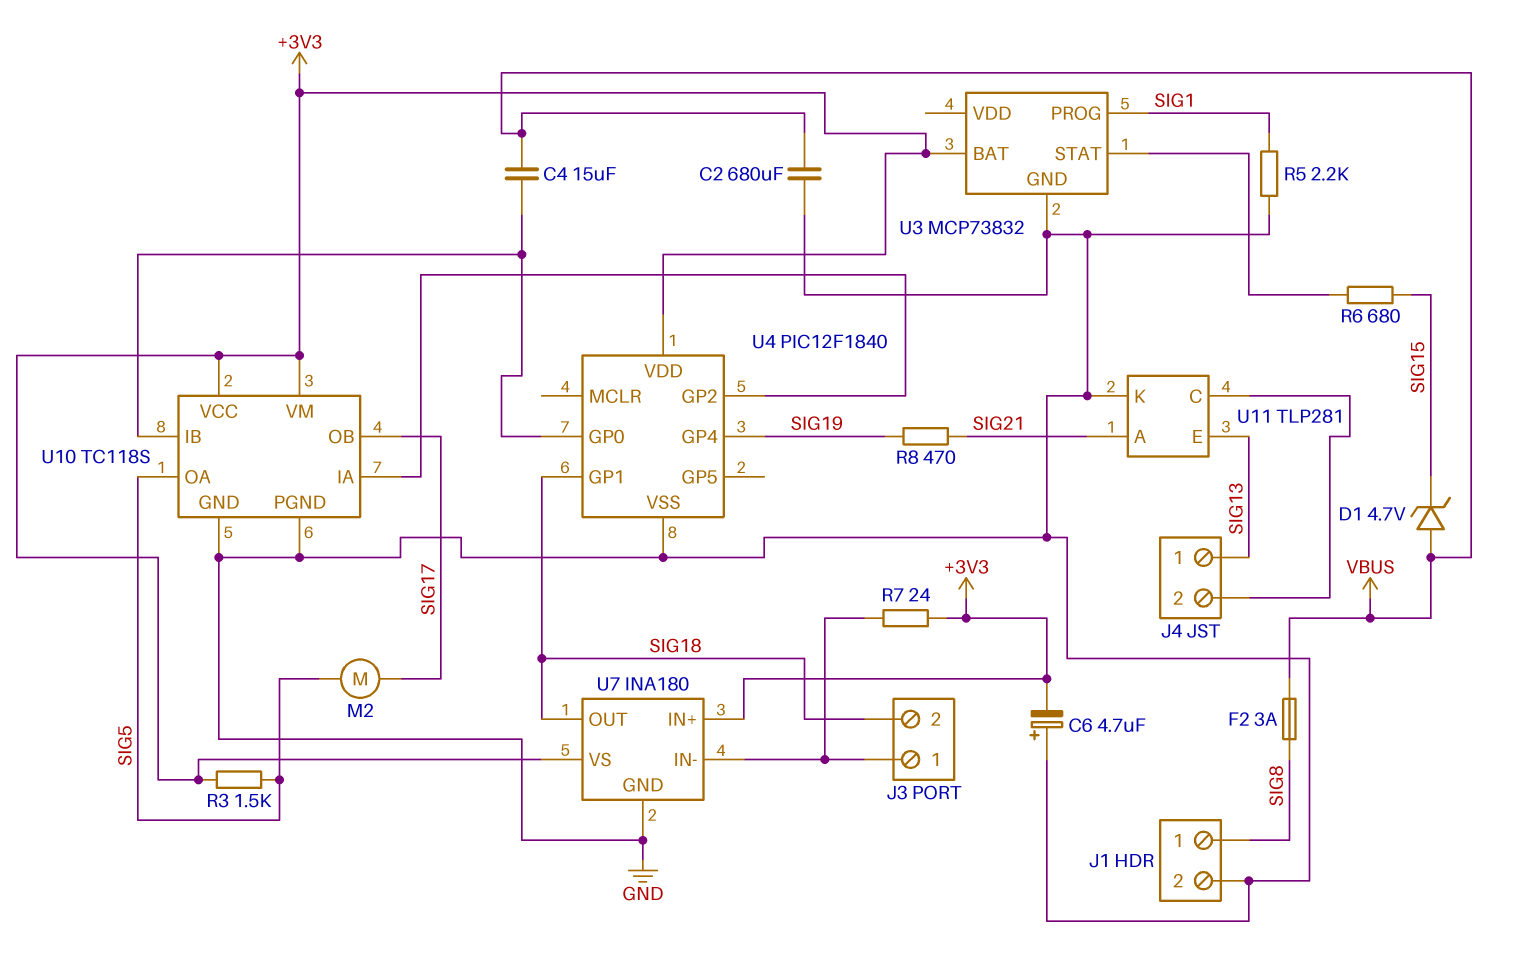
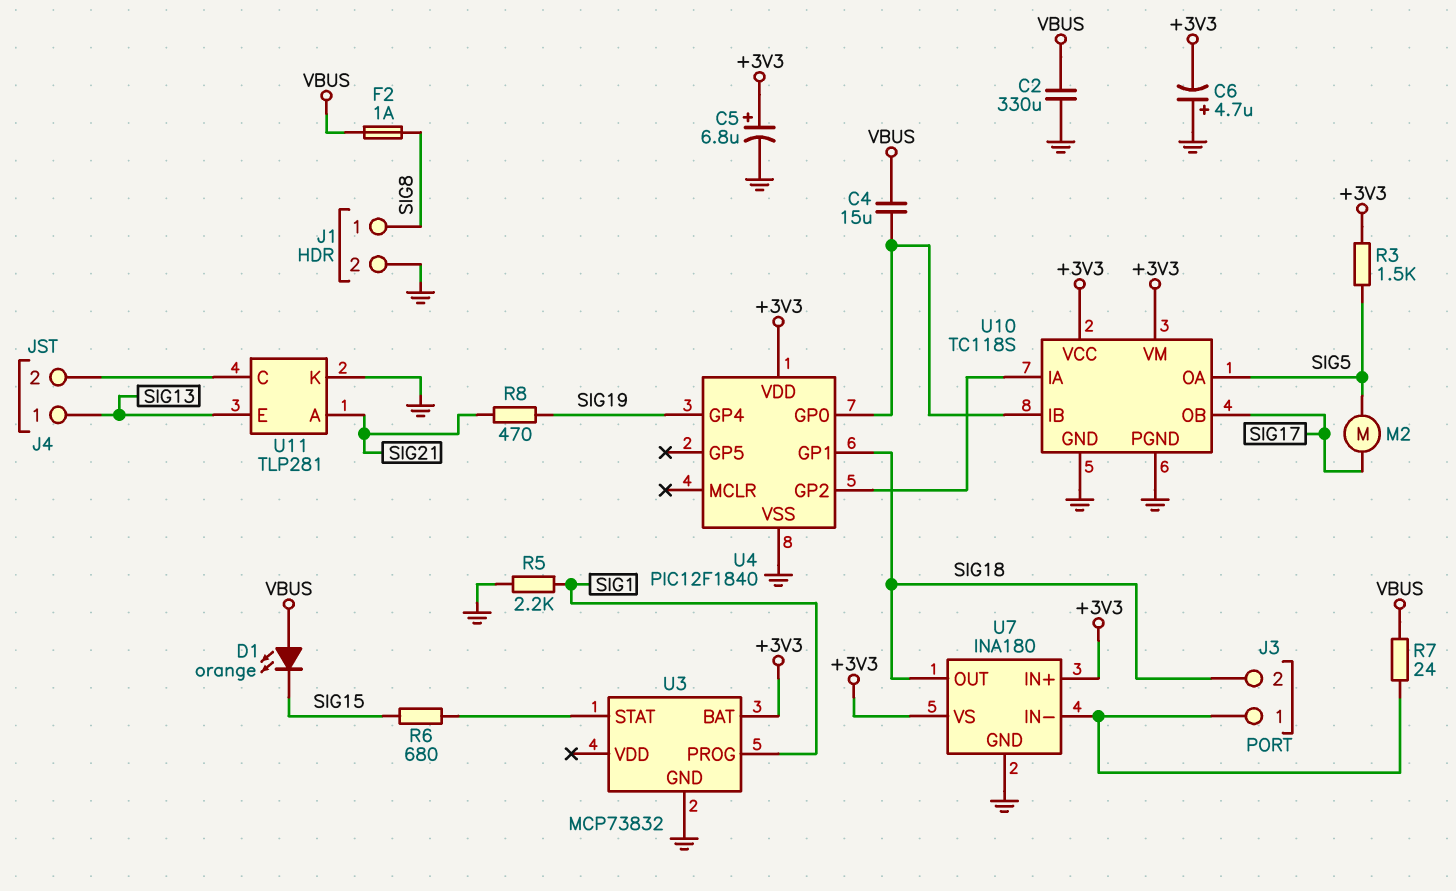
C2: 680uF (GND, VBUS) -> 330uF (GND, VBUS)
C5: none -> 6.8uF (plus +3V3, minus GND)
D1: zener 4.7V (A VBUS, K SIG15) -> LED orange (A VBUS, K SIG15)
F2: 3A (SIG8, VBUS) -> 1A (SIG8, VBUS)
R7: 24 (+3V3, J3/1) -> 24 (J3/1, VBUS)

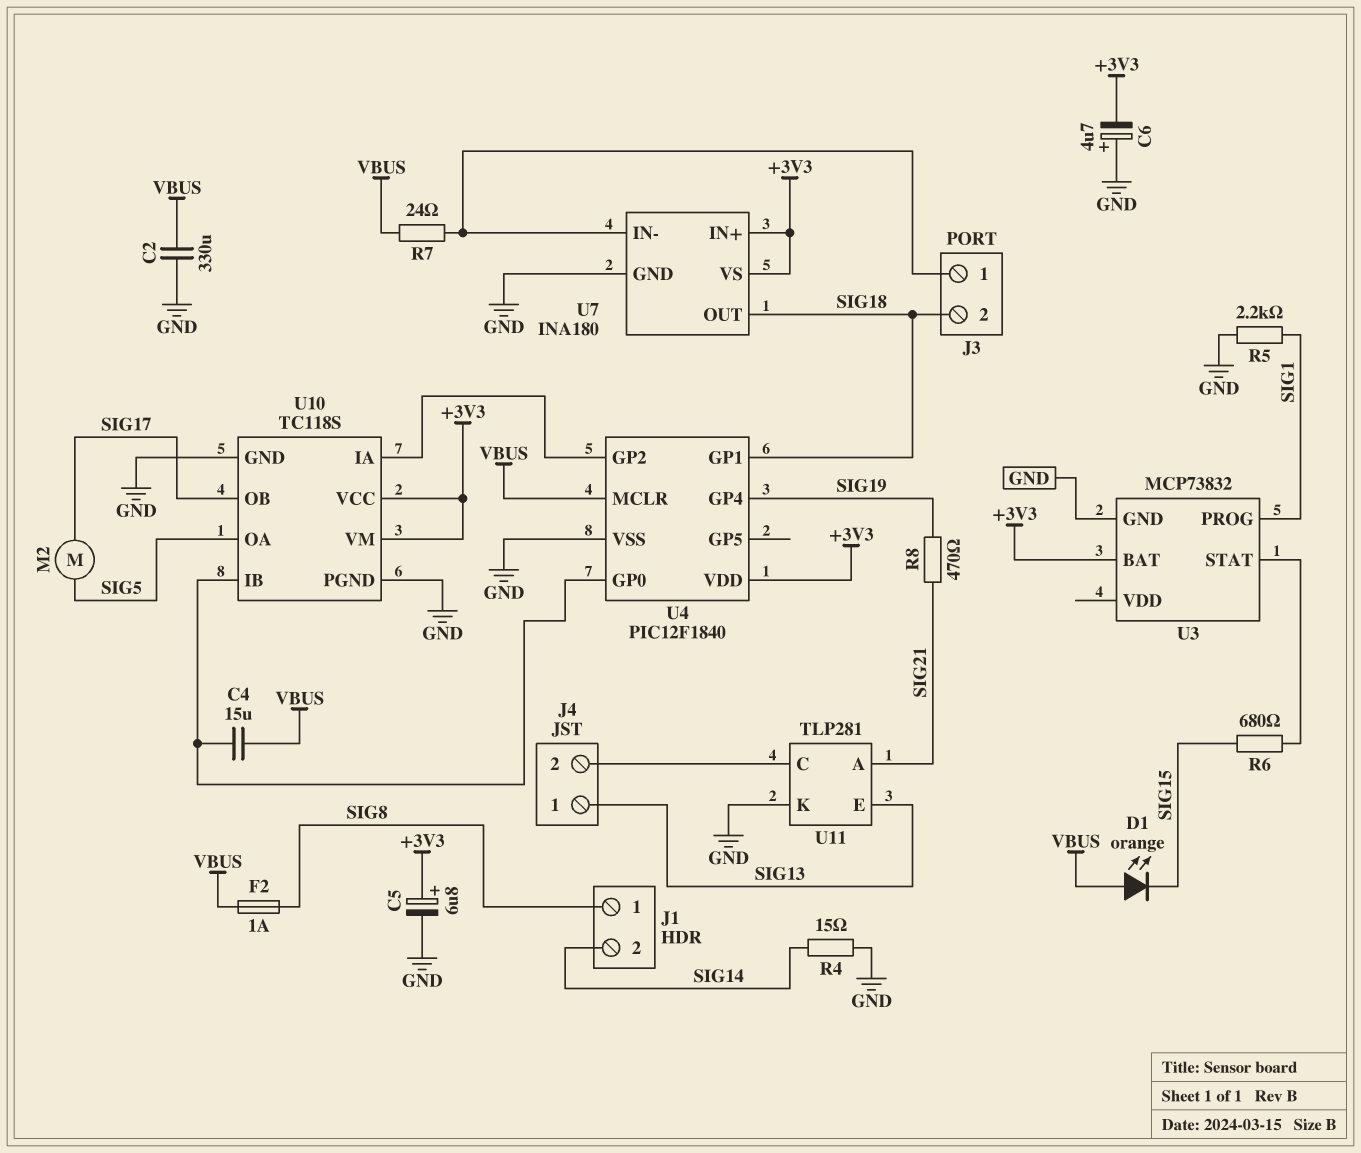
J1 pin 2: GND -> SIG14
R3: 1.5k (+3V3, SIG5) -> none
R4: none -> 15 (GND, SIG14)
U4 pin MCLR: none -> VBUS

